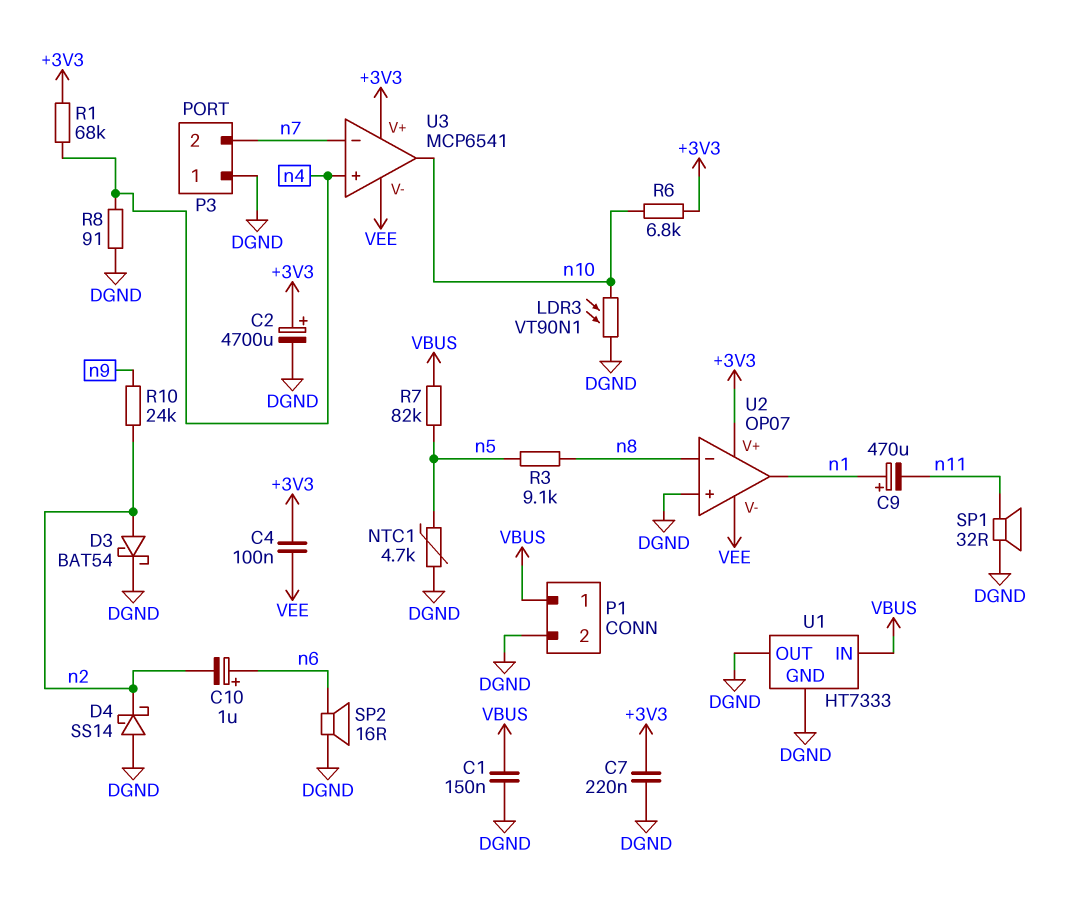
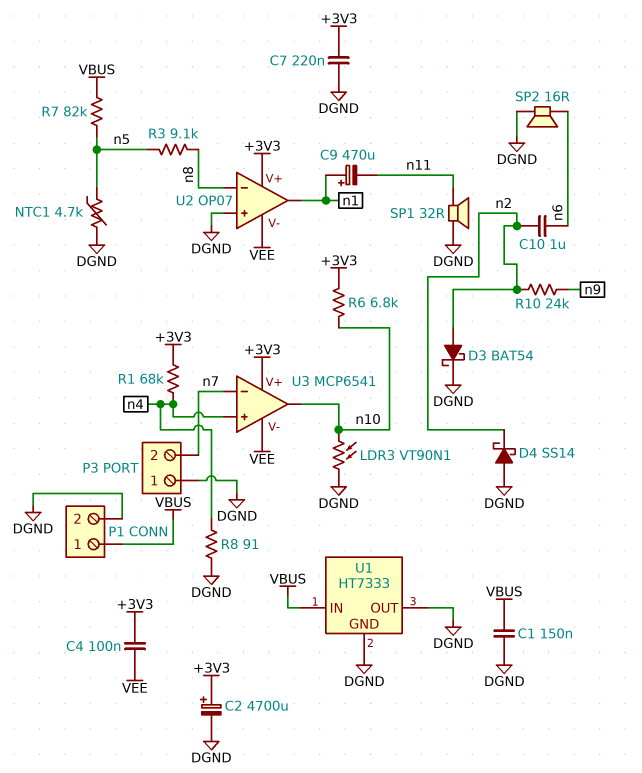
C10: 1uF (plus n6, minus n2) -> 1uF (n2, n6)

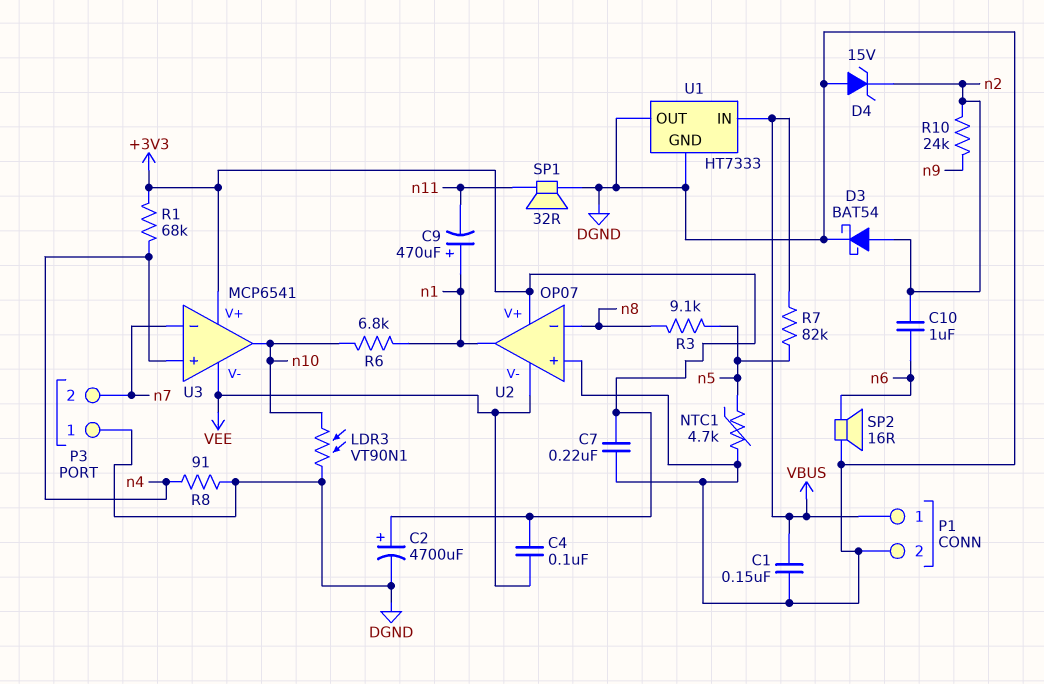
D4: schottky SS14 (A DGND, K n2) -> zener 15V (A DGND, K n2)
R6: 6.8k (+3V3, n10) -> 6.8k (n1, n10)

